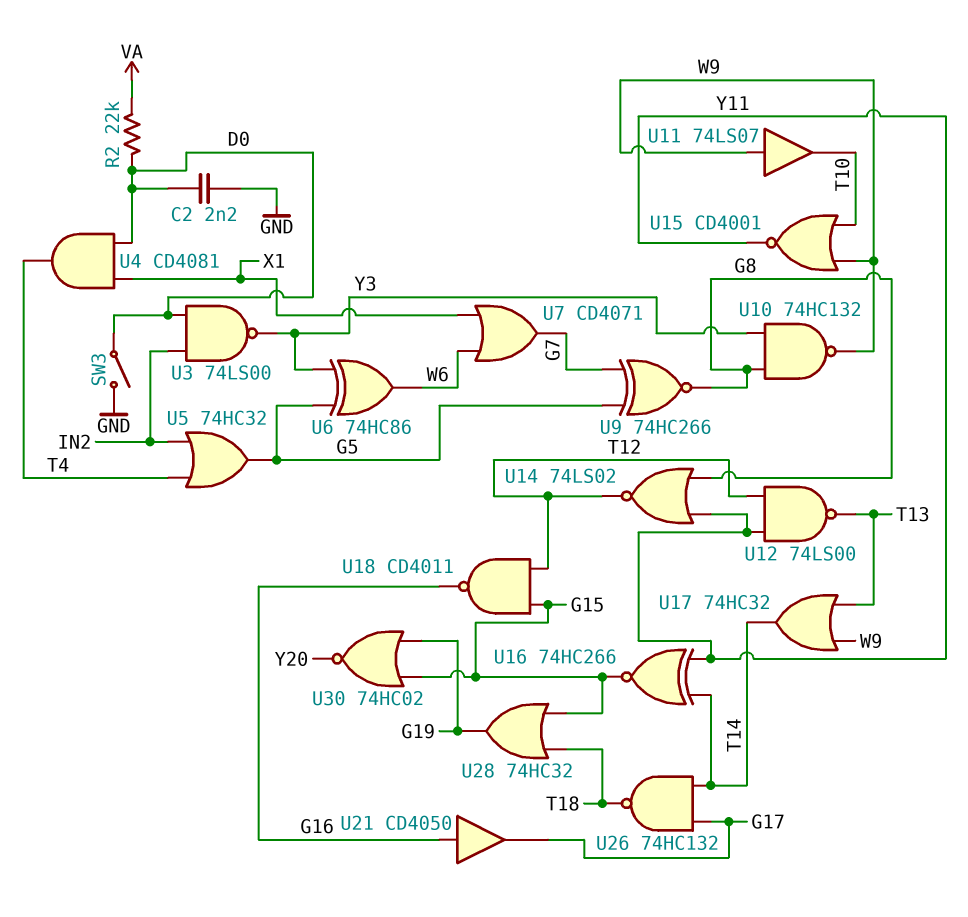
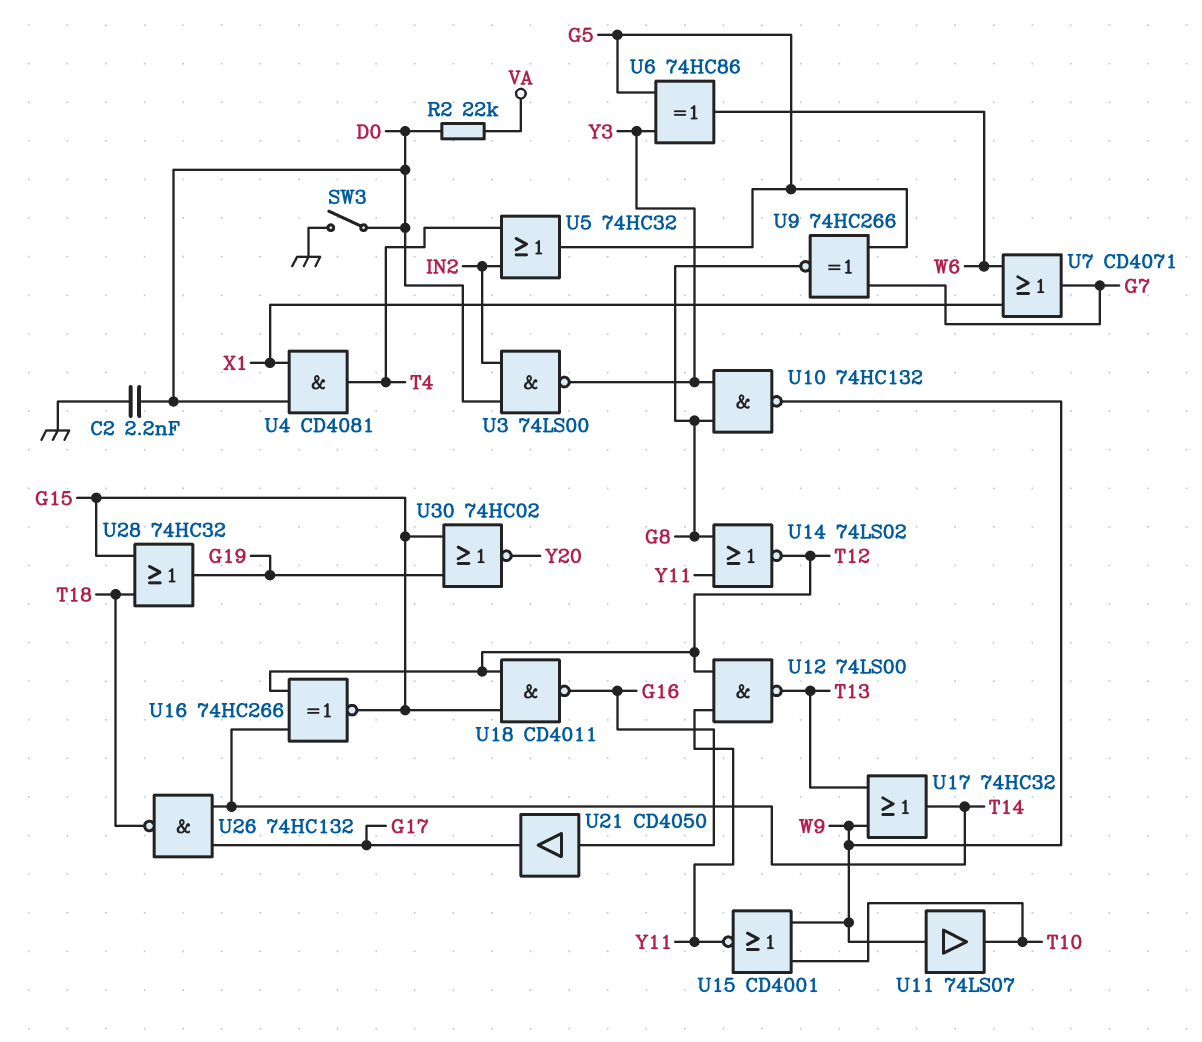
U16: XNOR 74HC266 (in T14, in Y11, out G15) -> XNOR 74HC266 (in T12, in T14, out G15)

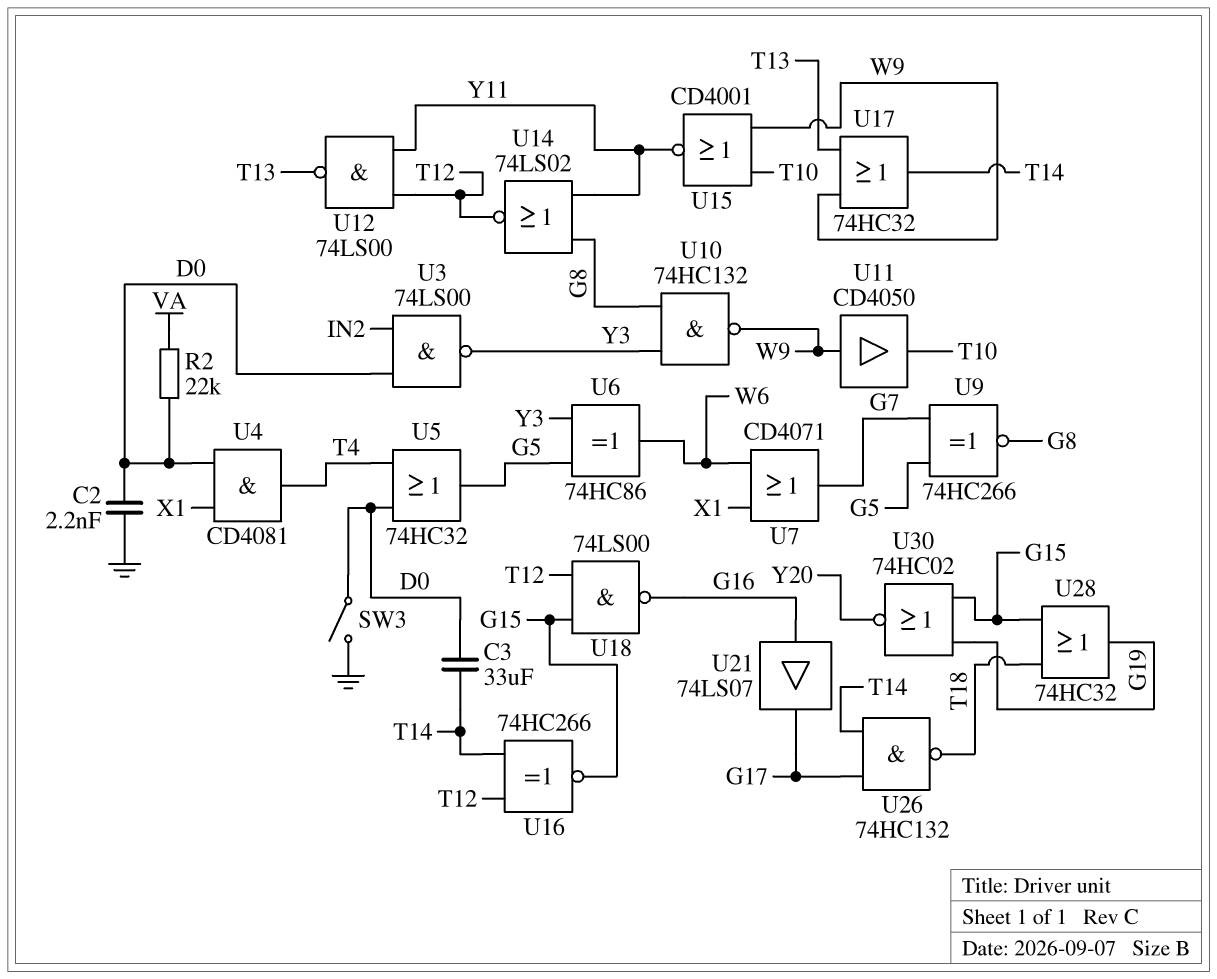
C3: none -> 33uF (D0, T14)
U5: OR 74HC32 (in IN2, in T4, out G5) -> OR 74HC32 (in D0, in T4, out G5)
U11: buffer 74LS07 (in W9, out T10) -> buffer CD4050 (in W9, out T10)
U18: NAND CD4011 (in G15, in T12, out G16) -> NAND 74LS00 (in G15, in T12, out G16)
U21: buffer CD4050 (in G16, out G17) -> buffer 74LS07 (in G16, out G17)

